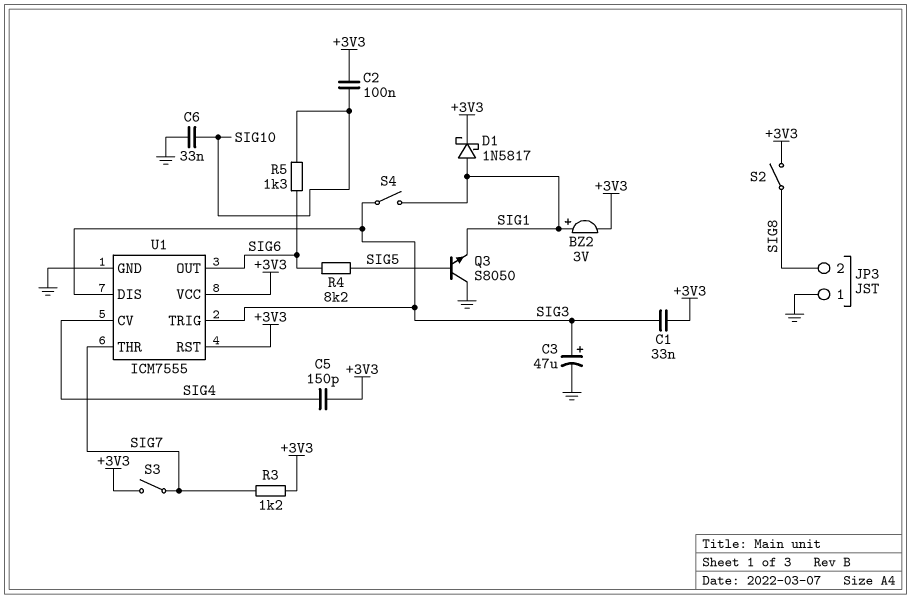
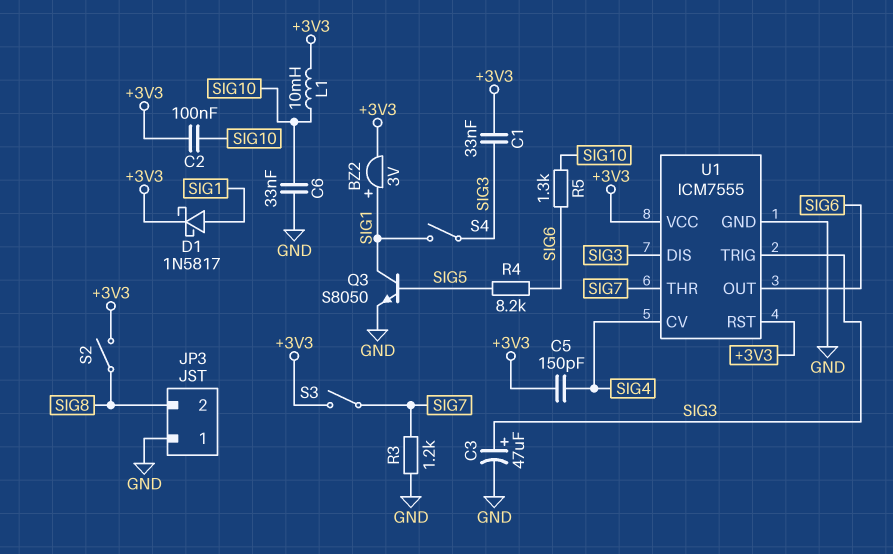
L1: none -> 10mH (+3V3, SIG10)
Q3: NPN S8050 (B SIG5, C GND, E SIG1) -> NPN S8050 (B SIG5, C SIG1, E GND)
R3: 1.2k (+3V3, SIG7) -> 1.2k (GND, SIG7)

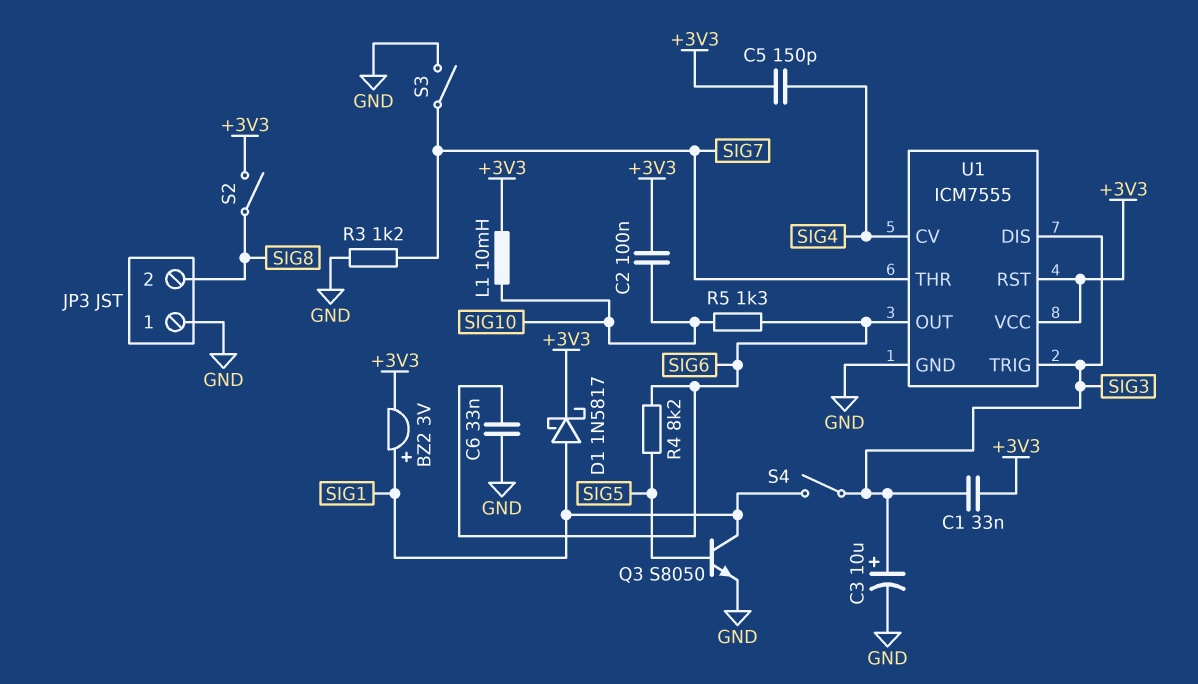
C3: 47uF (plus SIG3, minus GND) -> 10uF (plus SIG3, minus GND)
C6: 33nF (GND, SIG10) -> 33nF (GND, SIG6)
S3: switch (+3V3, SIG7) -> switch (GND, SIG7)

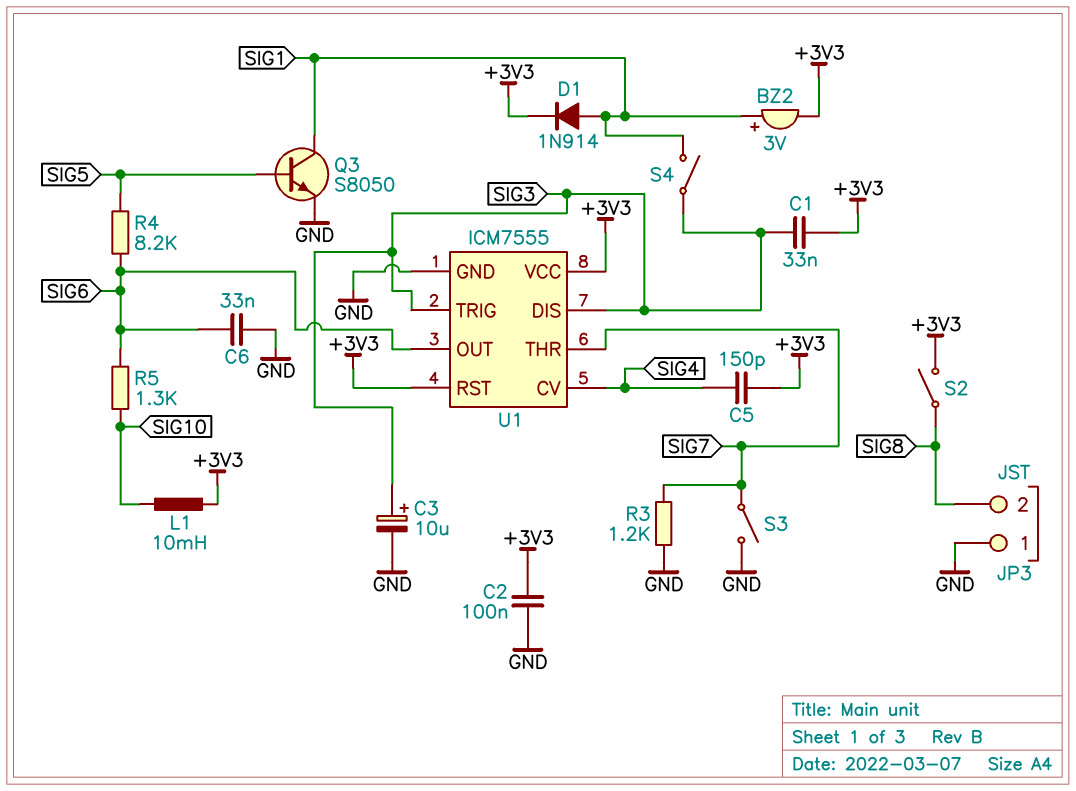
C2: 100nF (+3V3, SIG10) -> 100nF (+3V3, GND)
D1: schottky 1N5817 (A SIG1, K +3V3) -> diode 1N914 (A SIG1, K +3V3)

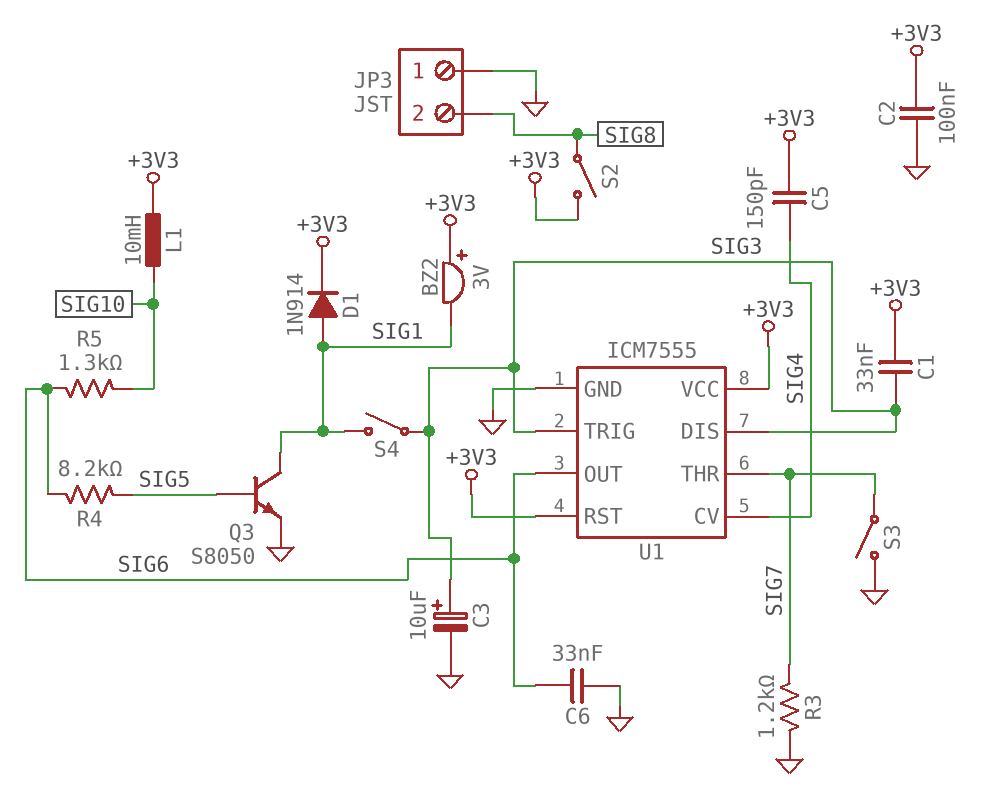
BZ2: buzzer 3V (plus SIG1, minus +3V3) -> buzzer 3V (plus +3V3, minus SIG1)

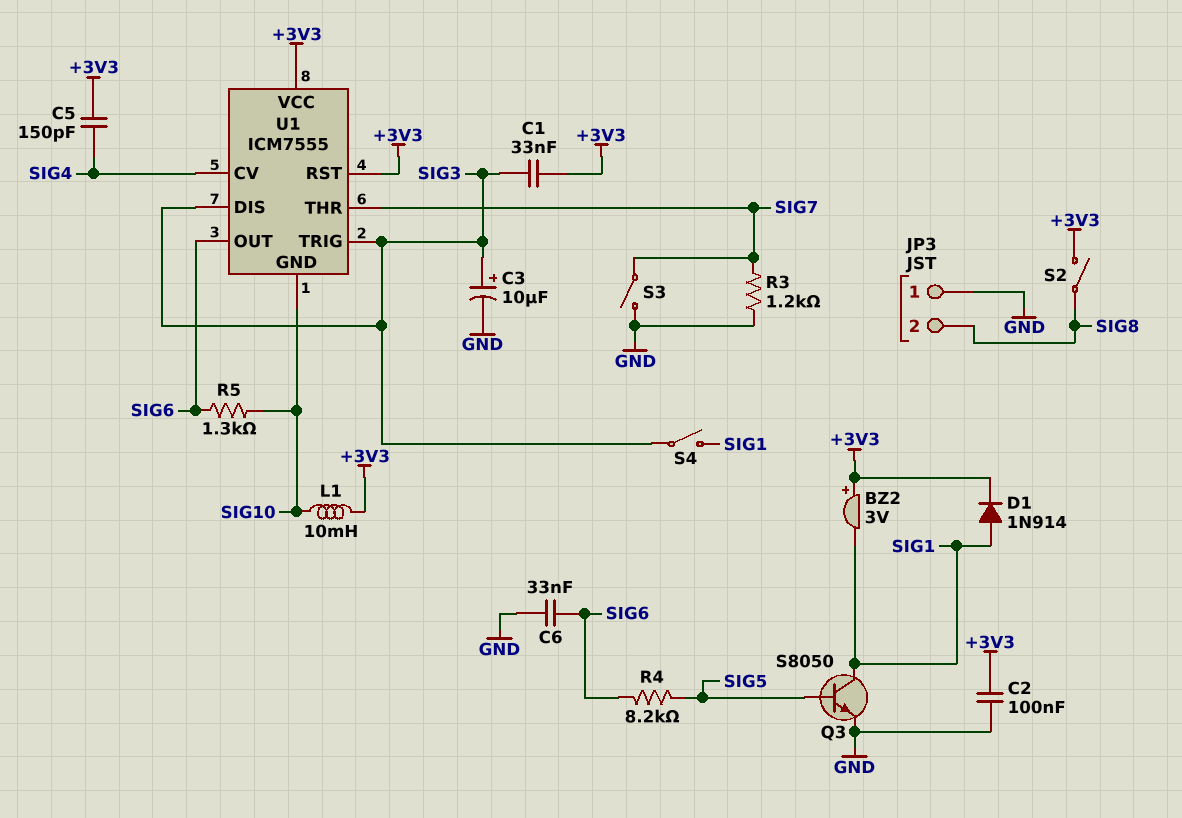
U1 pin GND: GND -> SIG10

